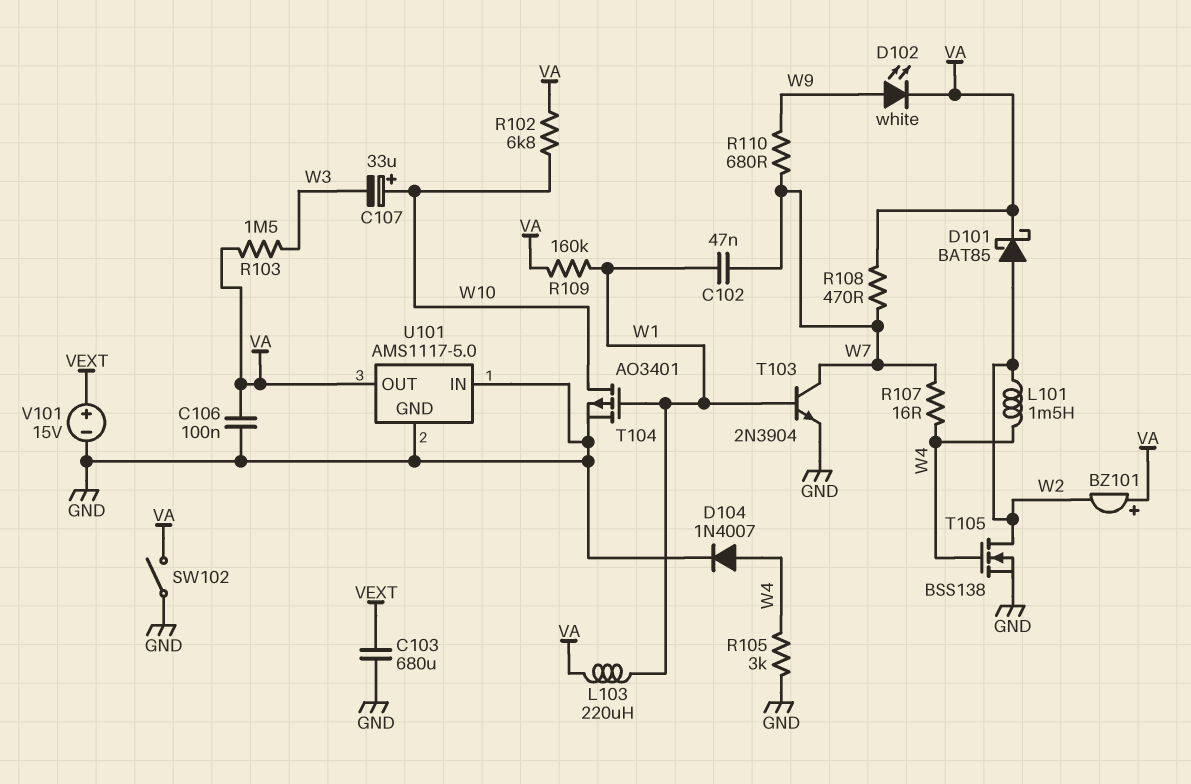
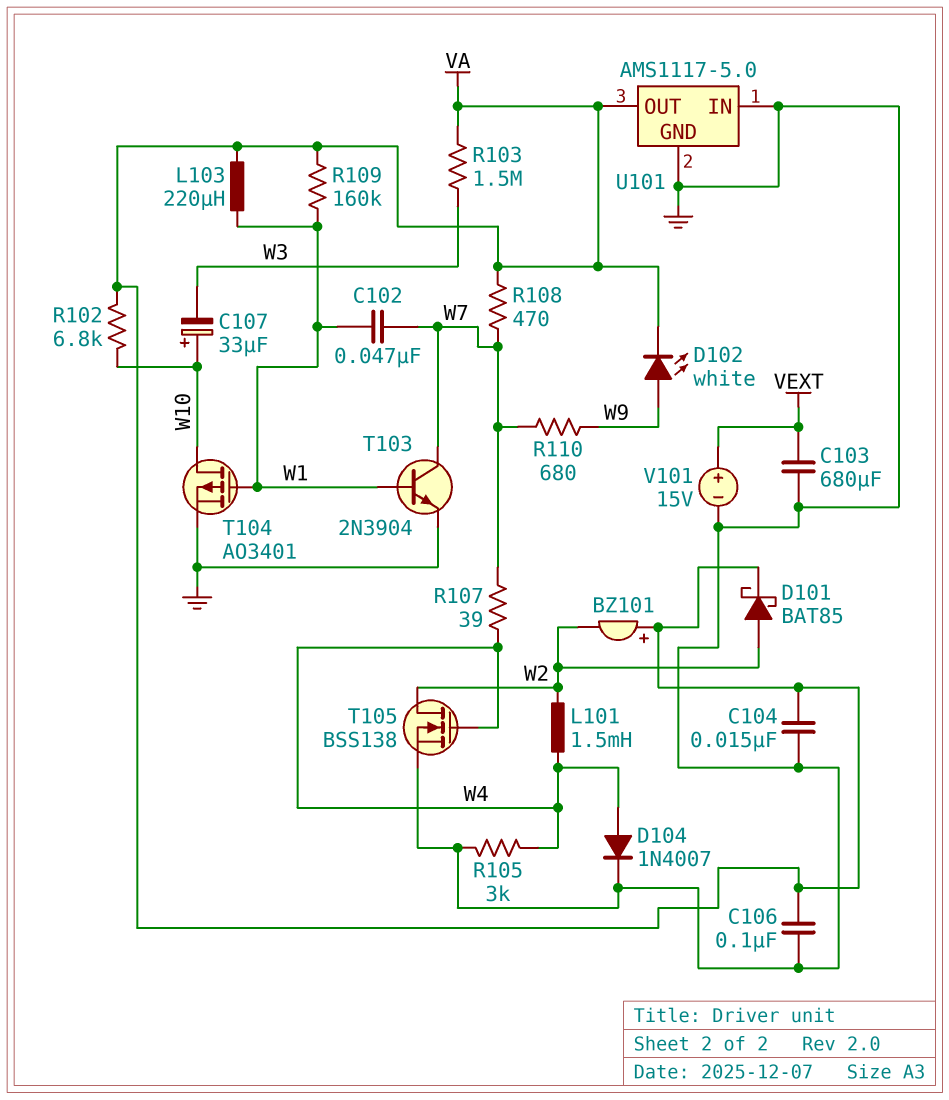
C104: none -> 15nF (GND, VA)
R107: 16 (W4, W7) -> 39 (W4, W7)
SW102: switch (GND, VA) -> none

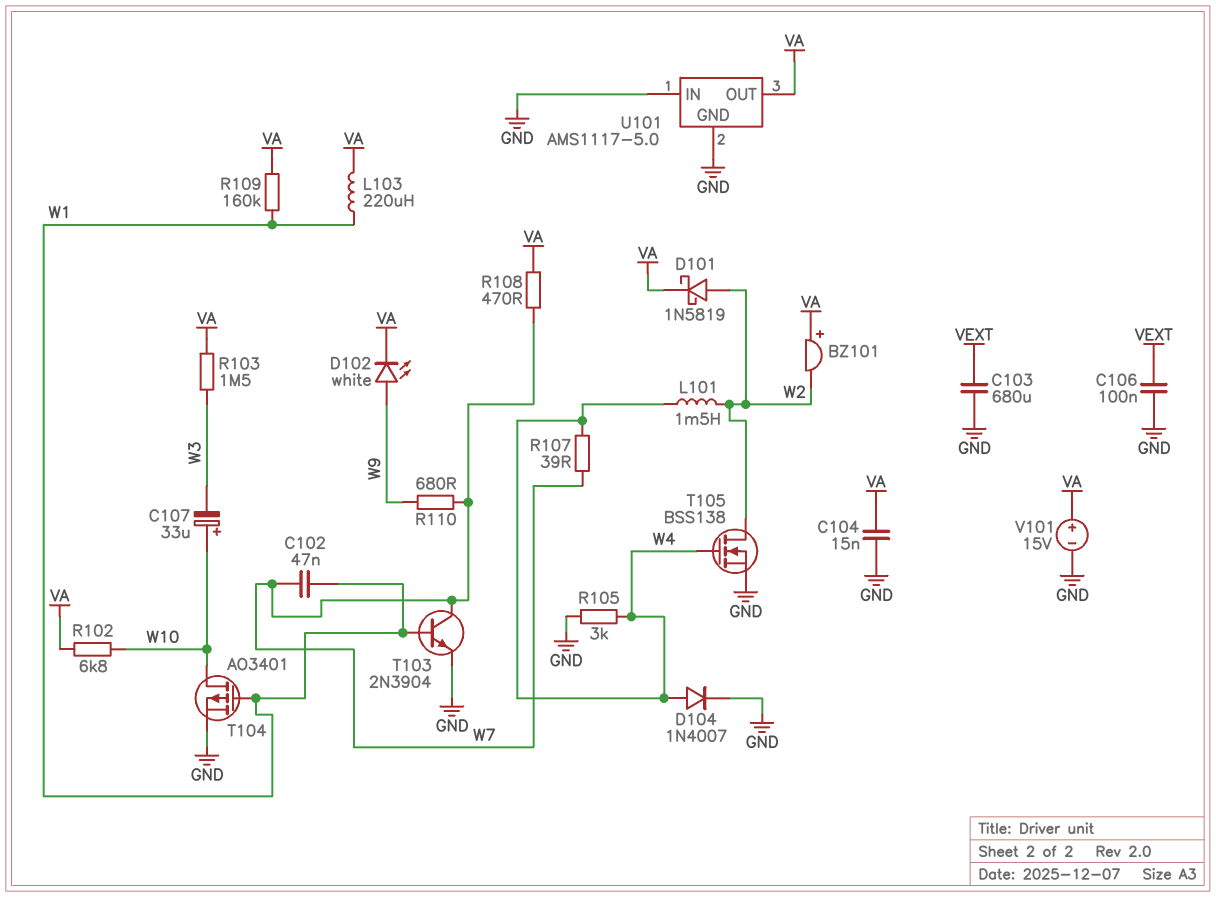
C106: 100nF (GND, VA) -> 100nF (GND, VEXT)
D101: schottky BAT85 (A W2, K VA) -> schottky 1N5819 (A W2, K VA)
V101: 15V (plus VEXT, minus GND) -> 15V (plus VA, minus GND)

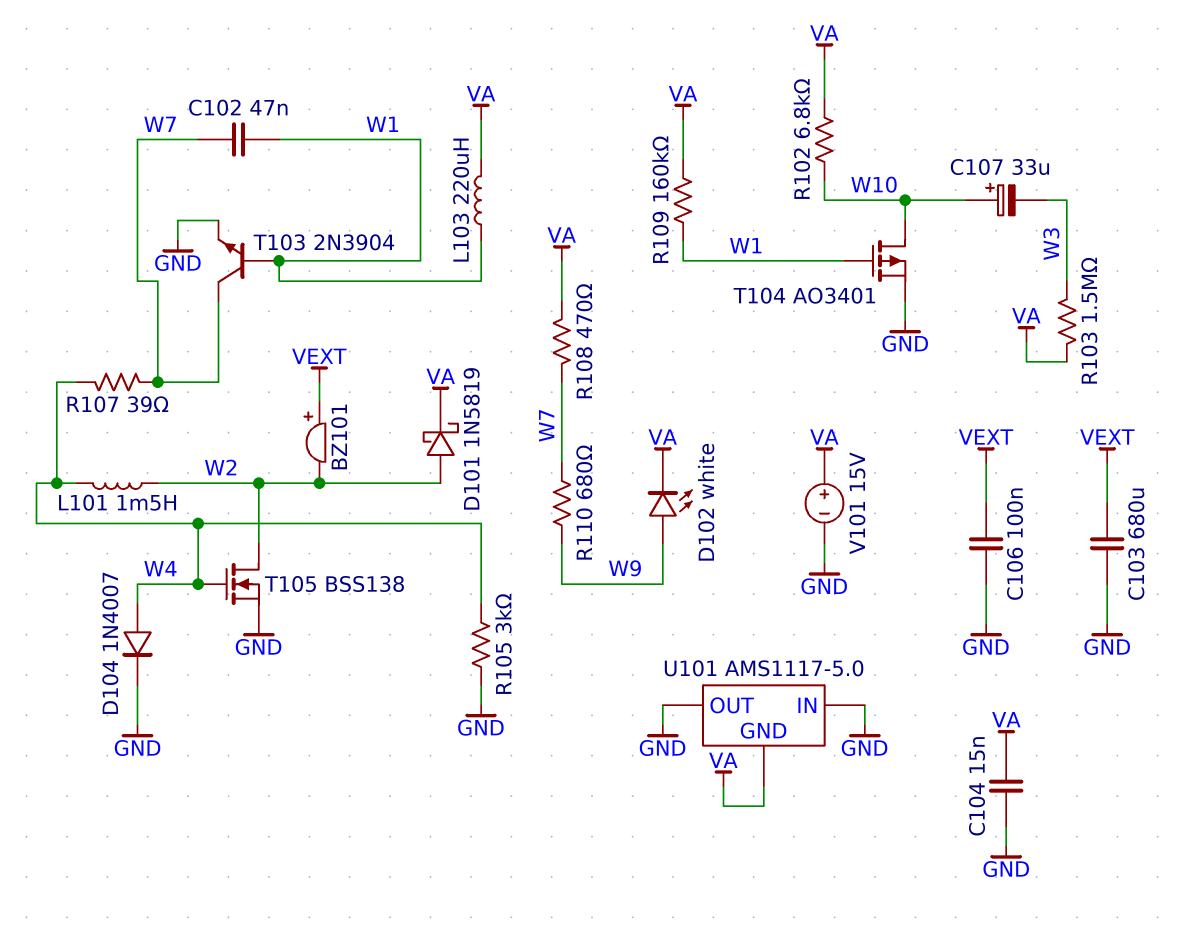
BZ101: buzzer (plus VA, minus W2) -> buzzer (plus VEXT, minus W2)
U101 pin GND: GND -> VA
U101 pin OUT: VA -> GND

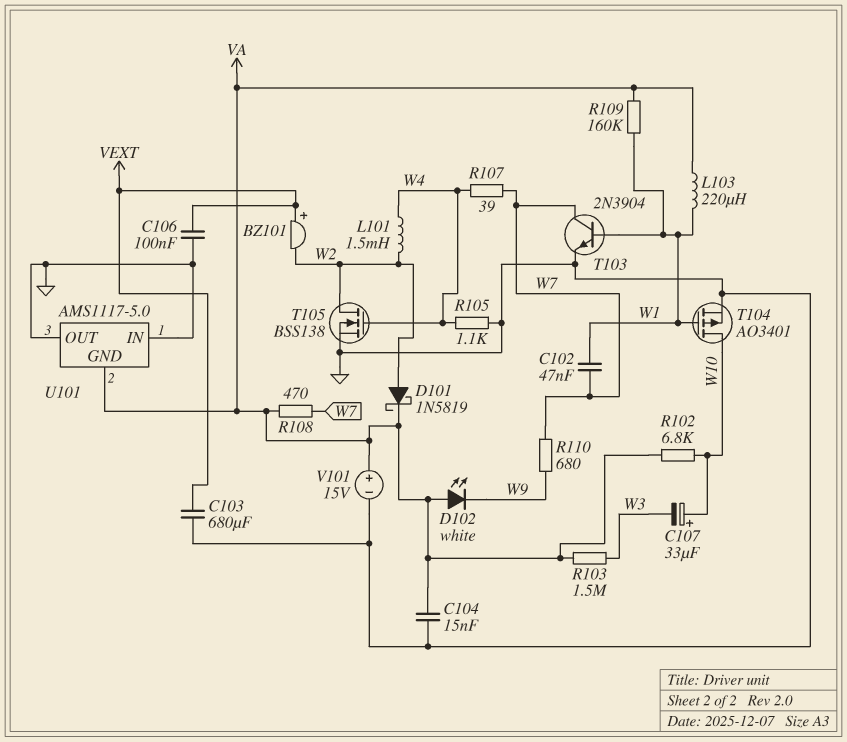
D102: LED white (A W9, K VA) -> LED white (A VA, K W9)
D104: diode 1N4007 (A W4, K GND) -> none
R105: 3k (GND, W4) -> 1.1k (GND, W4)

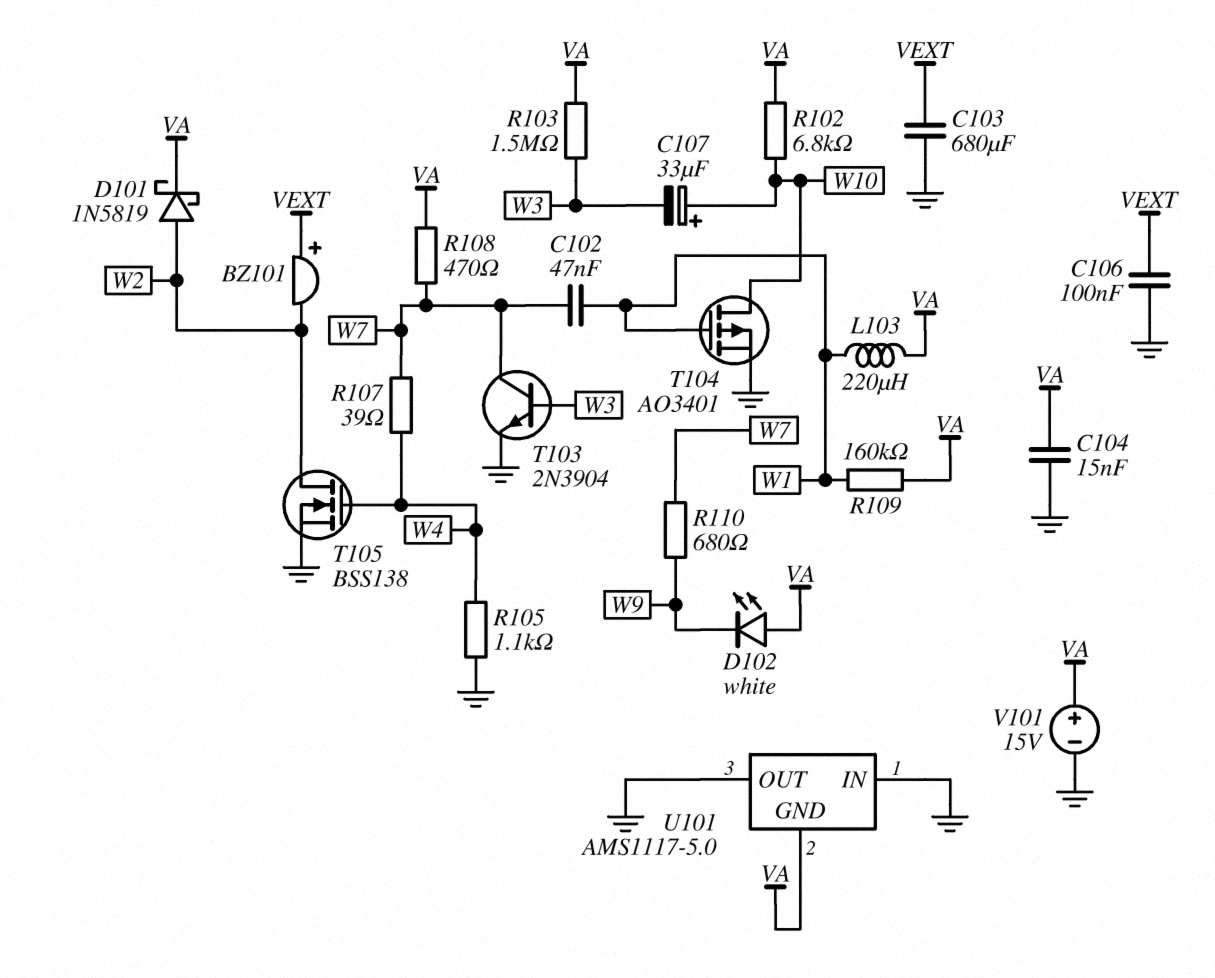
L101: 1.5mH (W2, W4) -> none
T103: NPN 2N3904 (B W1, C W7, E GND) -> NPN 2N3904 (B W3, C W7, E GND)

